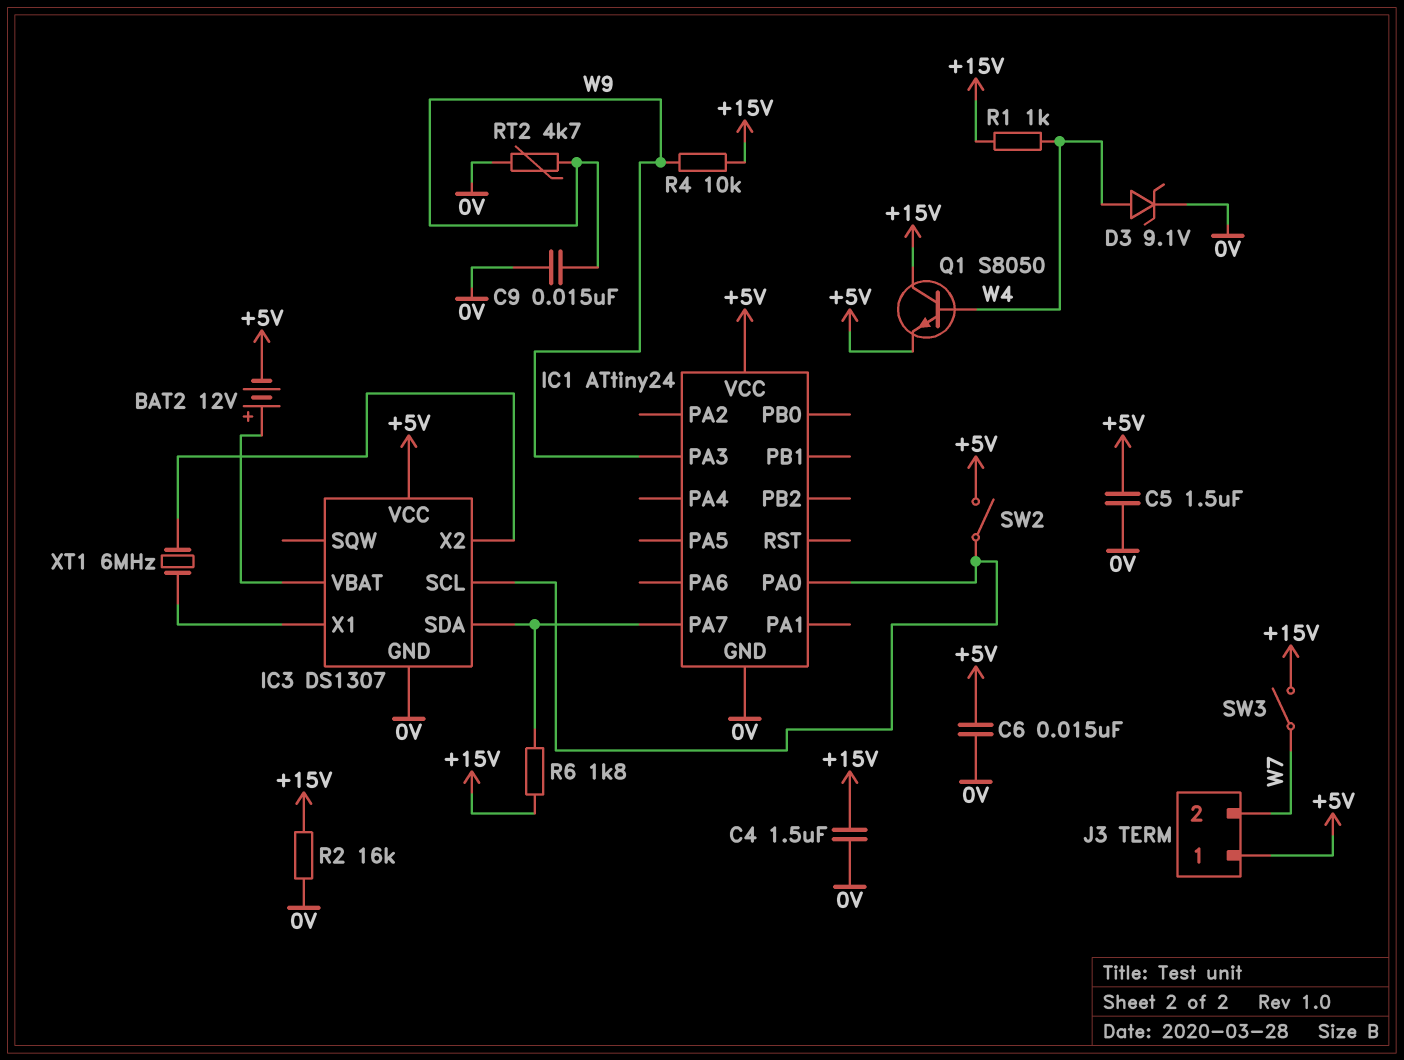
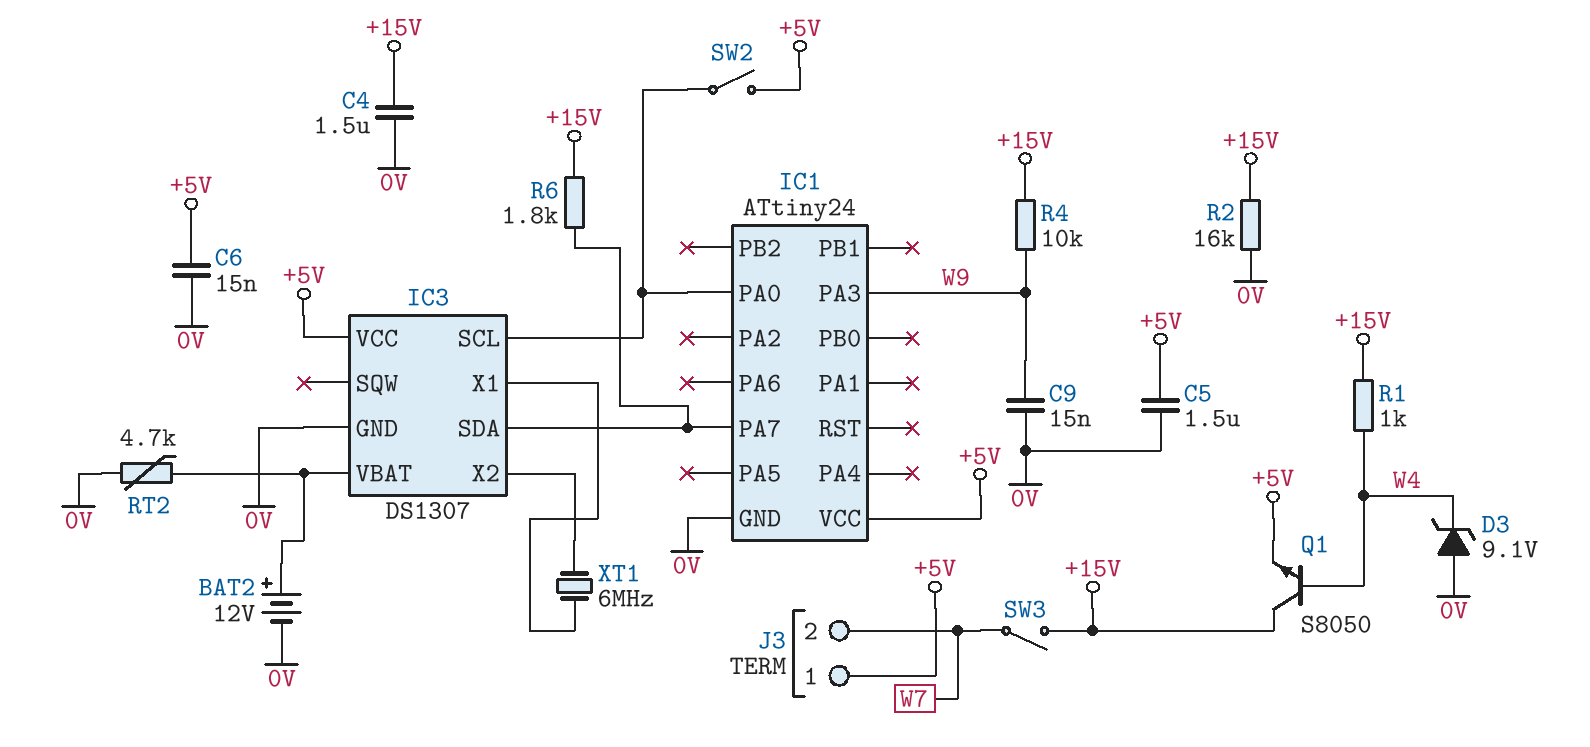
BAT2: 12V (plus IC3/VBAT, minus +5V) -> 12V (plus IC3/VBAT, minus 0V)
D3: zener 9.1V (A W4, K 0V) -> zener 9.1V (A 0V, K W4)
RT2: 4.7k (0V, W9) -> 4.7k (0V, IC3/VBAT)

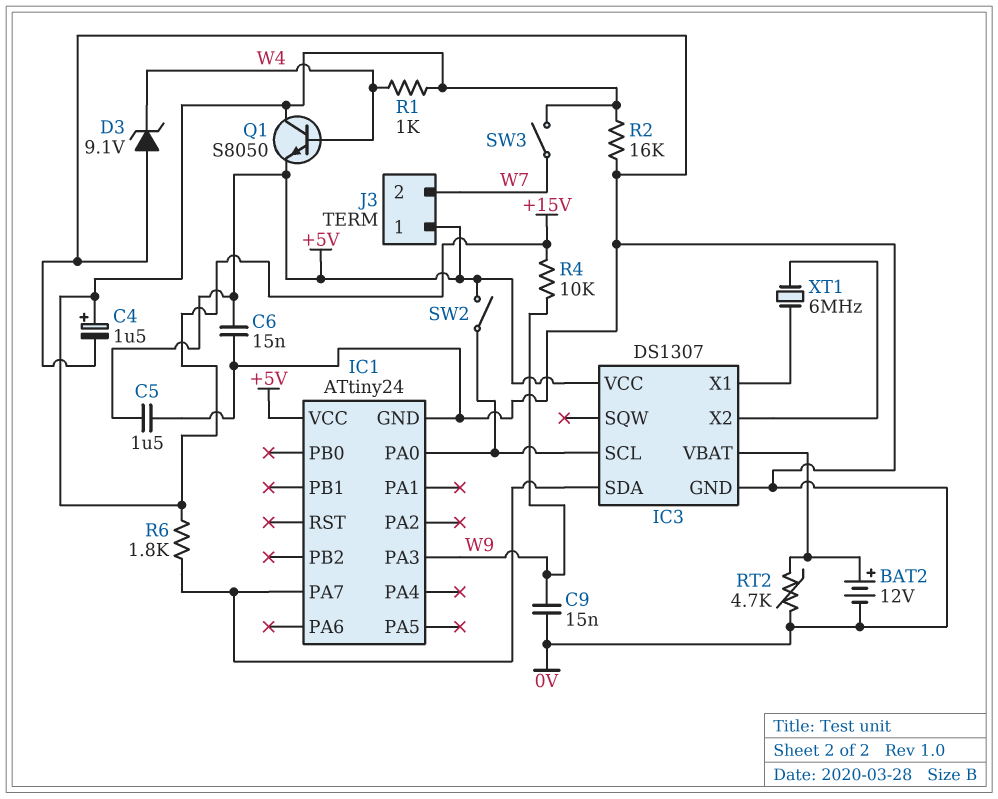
C4: 1.5uF (+15V, 0V) -> 1.5uF (plus +15V, minus 0V)

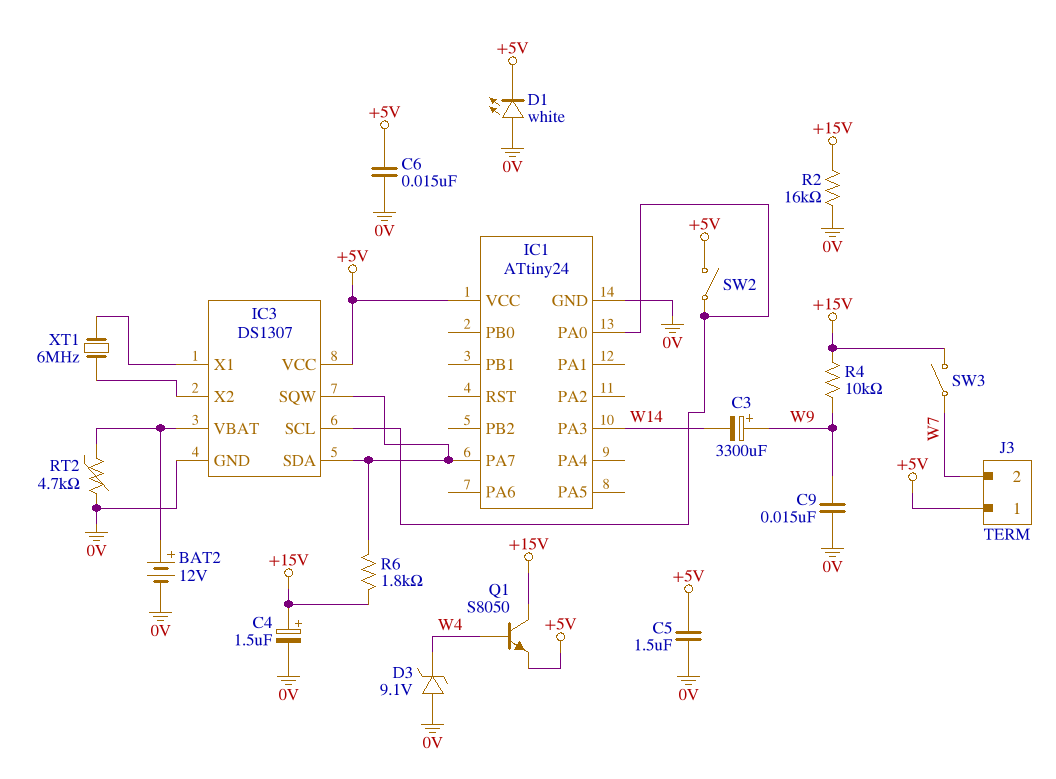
C3: none -> 3300uF (plus W9, minus W14)
D1: none -> LED white (A 0V, K +5V)
IC1 pin PA3: W9 -> W14
IC3 pin SQW: none -> IC1/PA7
R1: 1k (+15V, W4) -> none

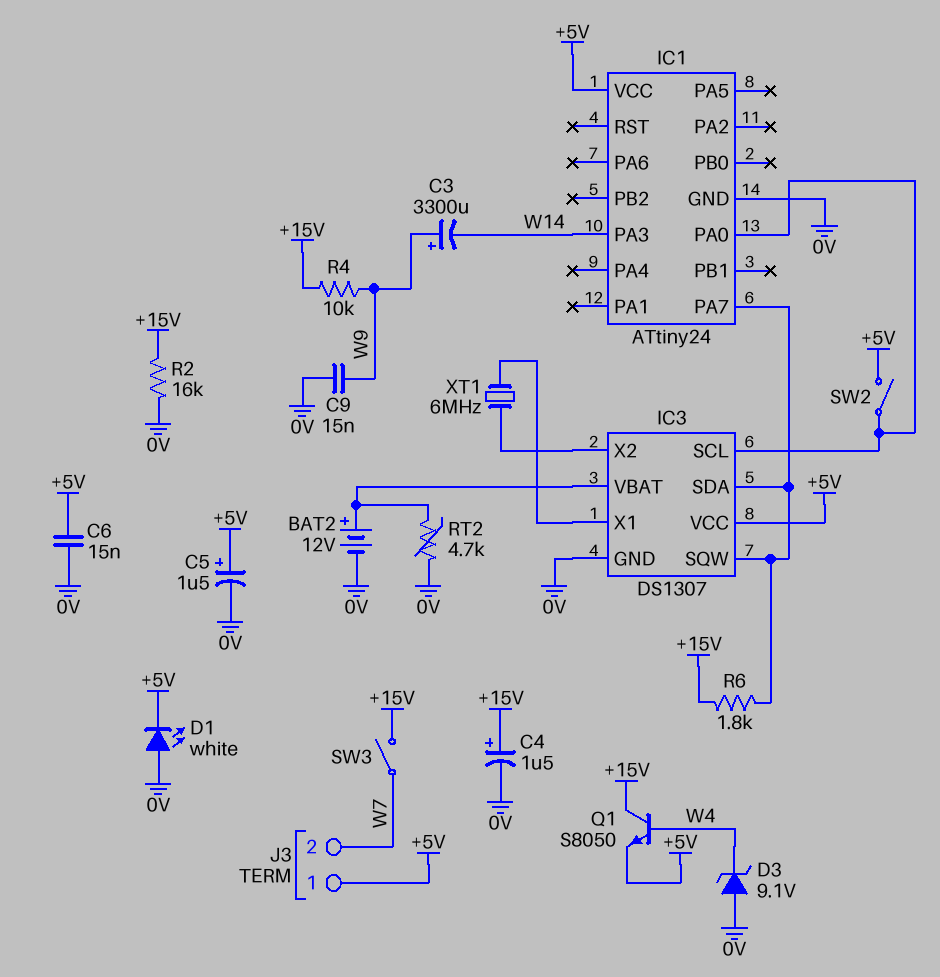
C5: 1.5uF (+5V, 0V) -> 1.5uF (plus +5V, minus 0V)

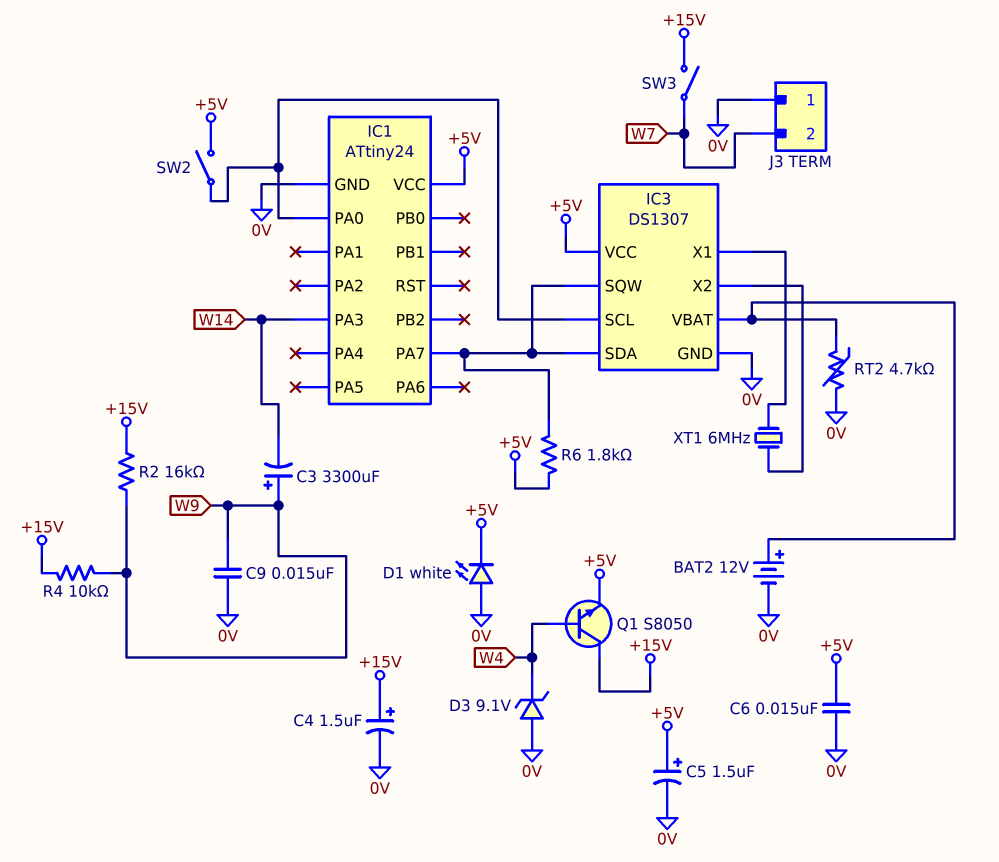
J3 pin 1: +5V -> 0V
R2: 16k (+15V, 0V) -> 16k (+15V, W9)
R6: 1.8k (+15V, IC1/PA7) -> 1.8k (+5V, IC1/PA7)

